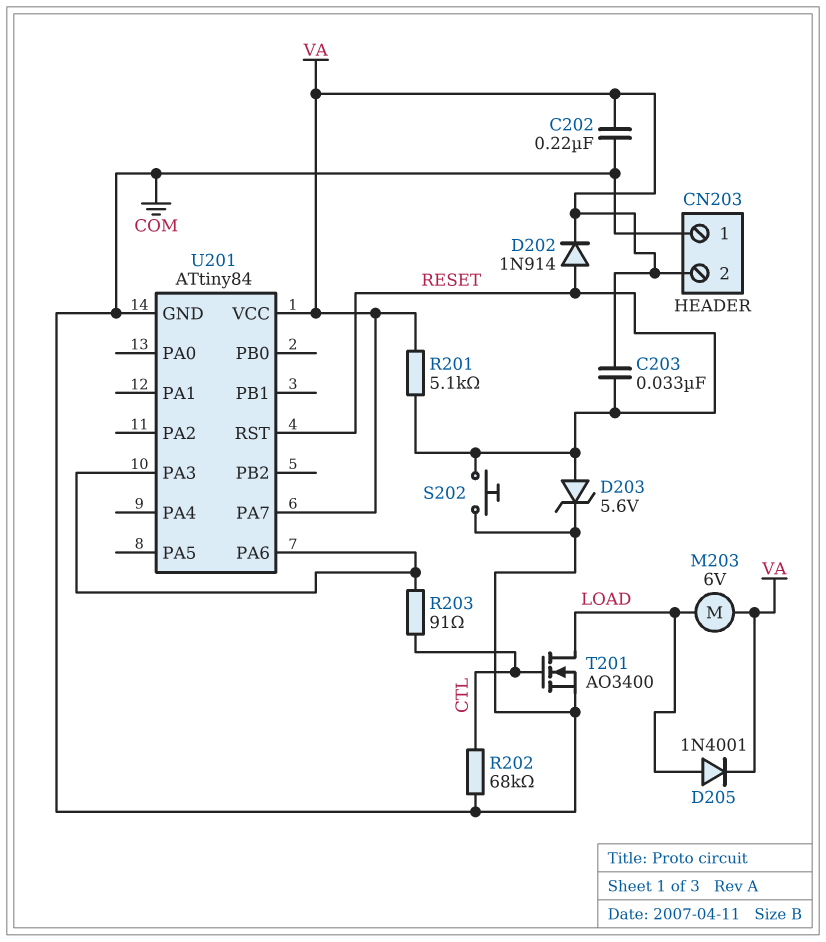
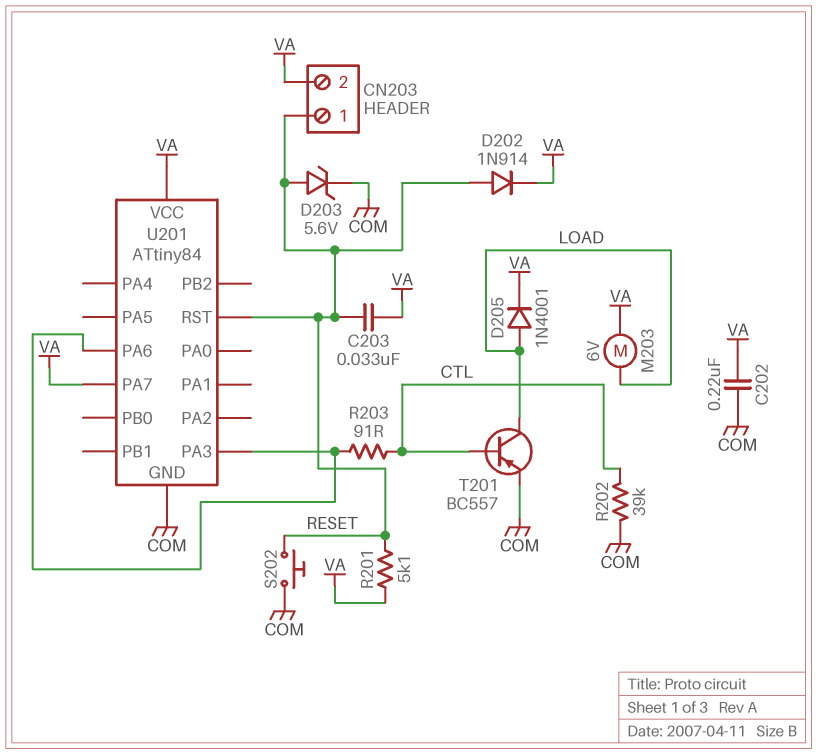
CN203 pin 1: COM -> RESET
R202: 68k (COM, CTL) -> 39k (COM, CTL)
T201: NMOS AO3400 (G CTL, D LOAD, S COM) -> PNP BC557 (B CTL, C LOAD, E COM)

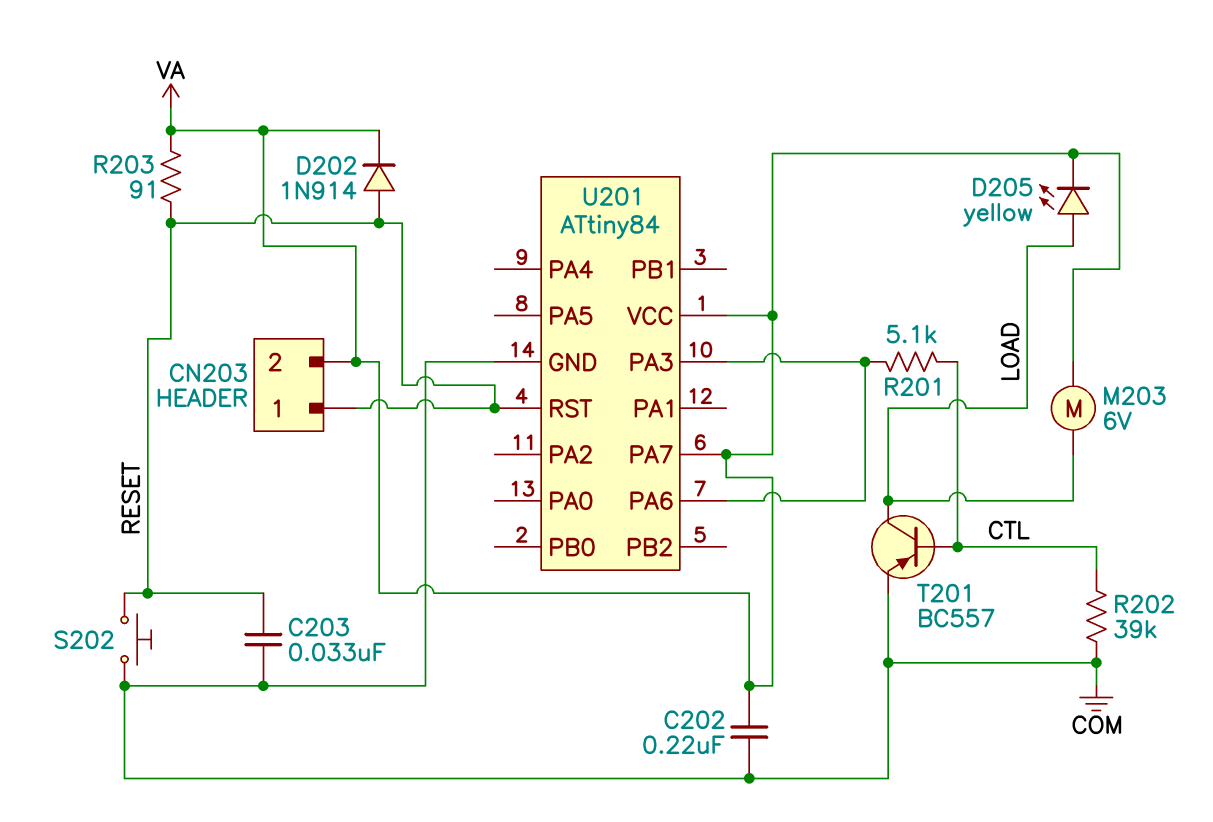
C203: 33nF (RESET, VA) -> 33nF (COM, RESET)
D203: zener 5.6V (A RESET, K COM) -> none
D205: diode 1N4001 (A LOAD, K VA) -> LED yellow (A LOAD, K VA)
R201: 5.1k (RESET, VA) -> 5.1k (CTL, U201/PA3)
R203: 91 (CTL, U201/PA3) -> 91 (RESET, VA)

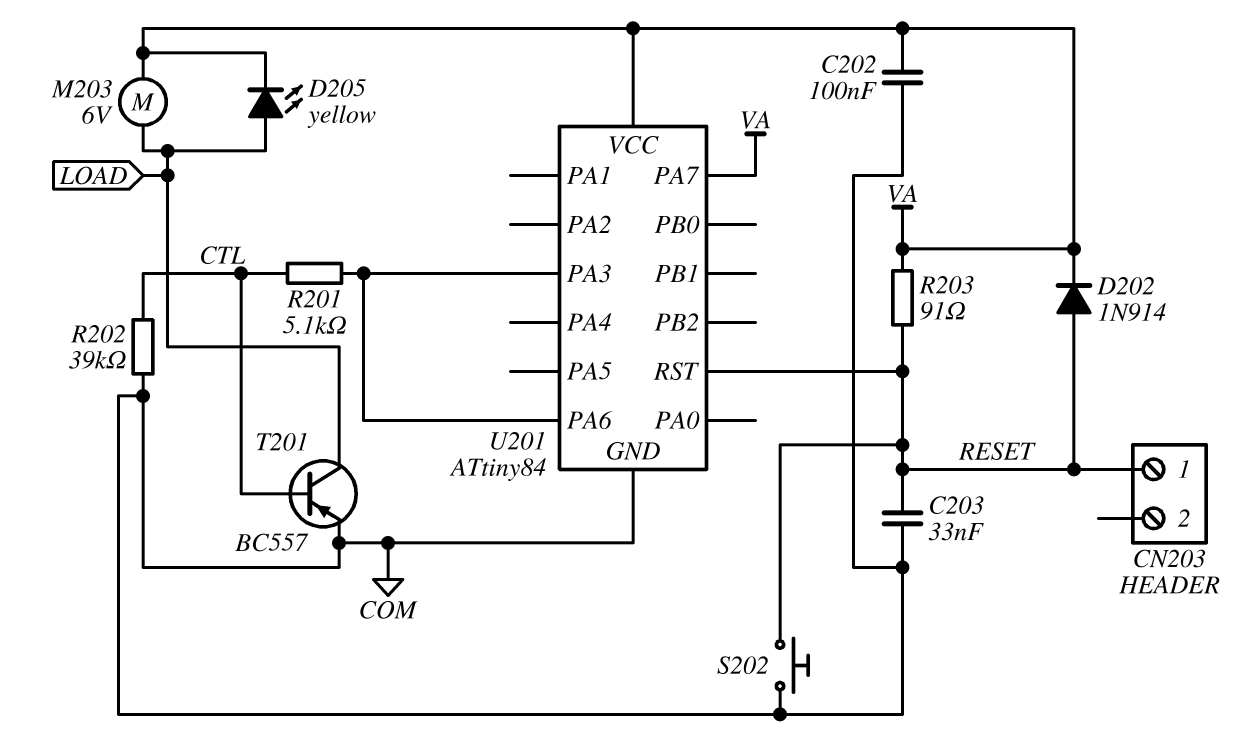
C202: 220nF (COM, VA) -> 100nF (COM, VA)
CN203 pin 2: VA -> none

